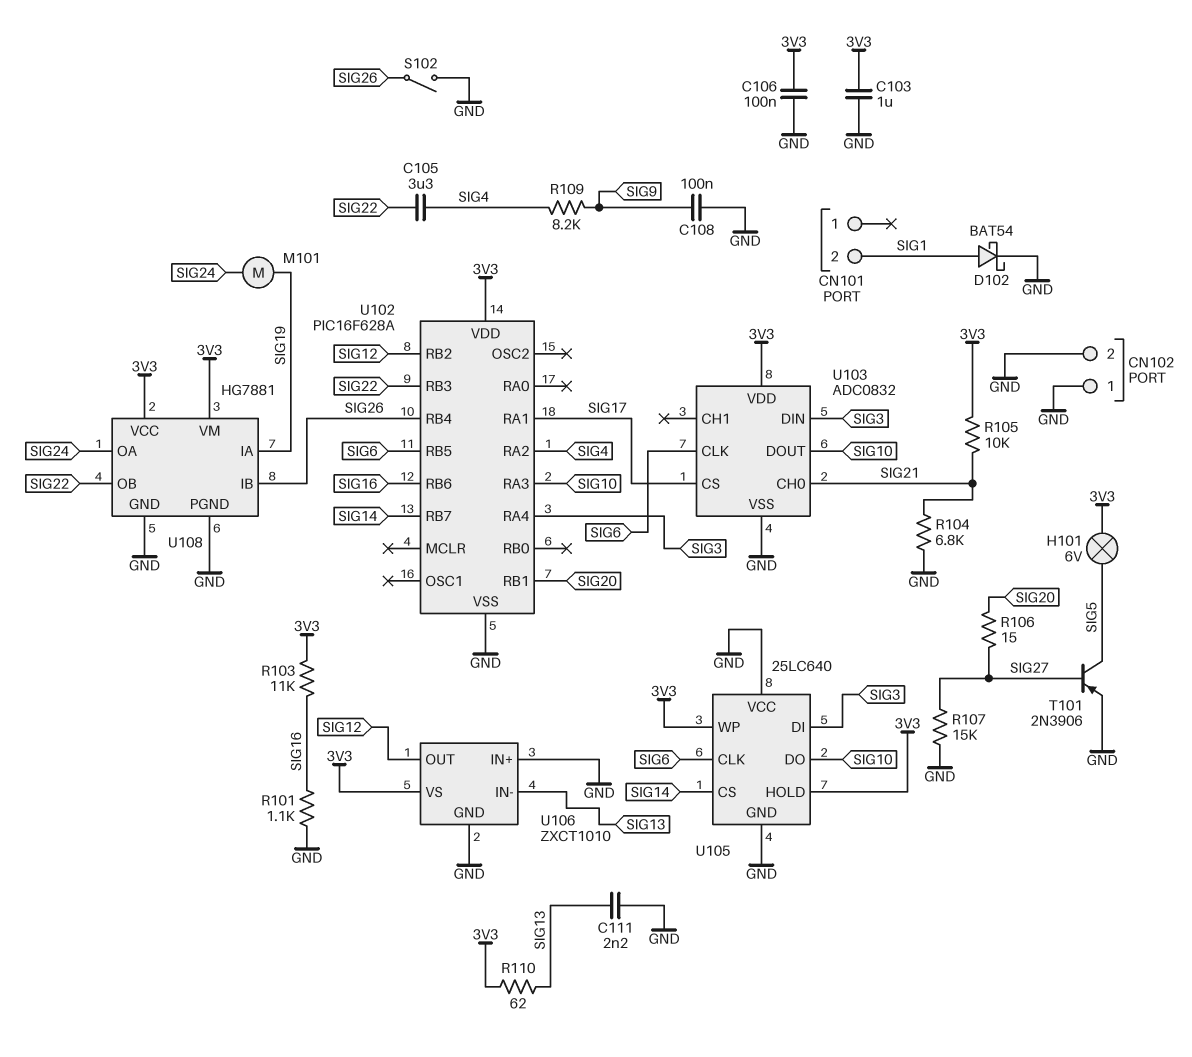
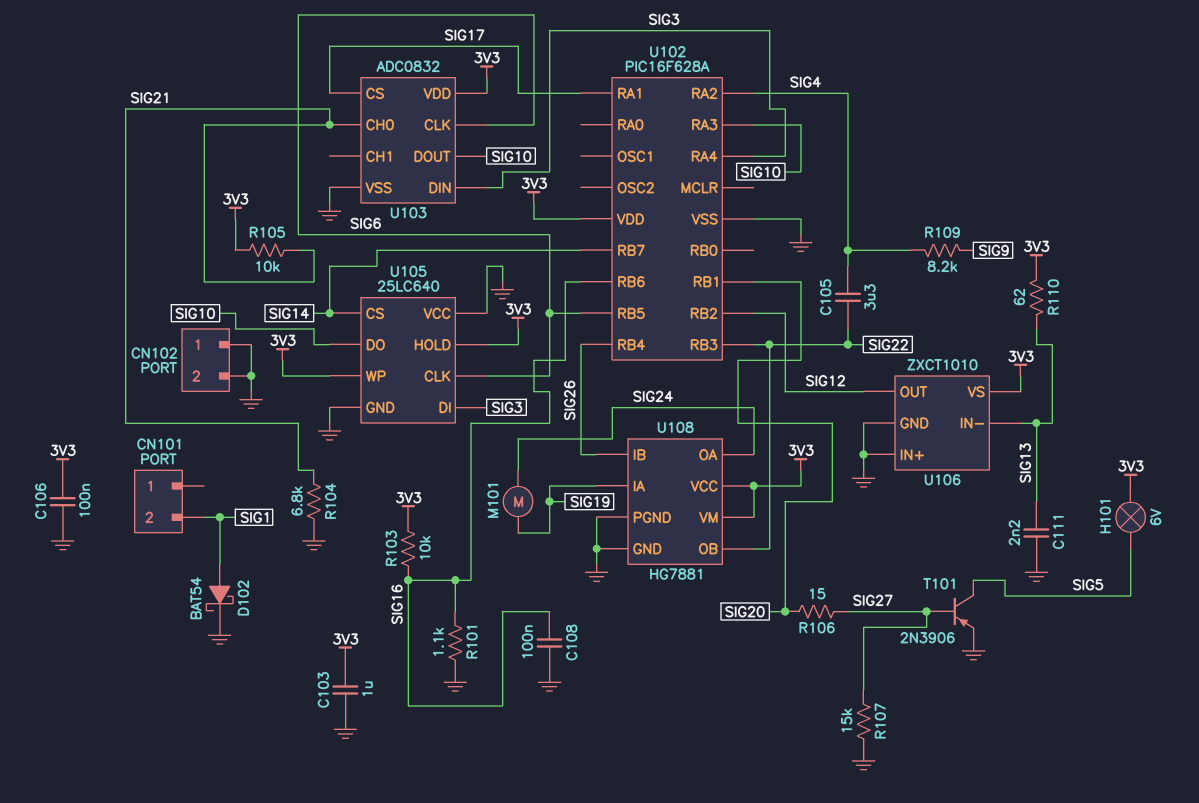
C108: 100nF (GND, SIG9) -> 100nF (GND, SIG16)
R103: 11k (3V3, SIG16) -> 10k (3V3, SIG16)
S102: switch (GND, SIG26) -> none

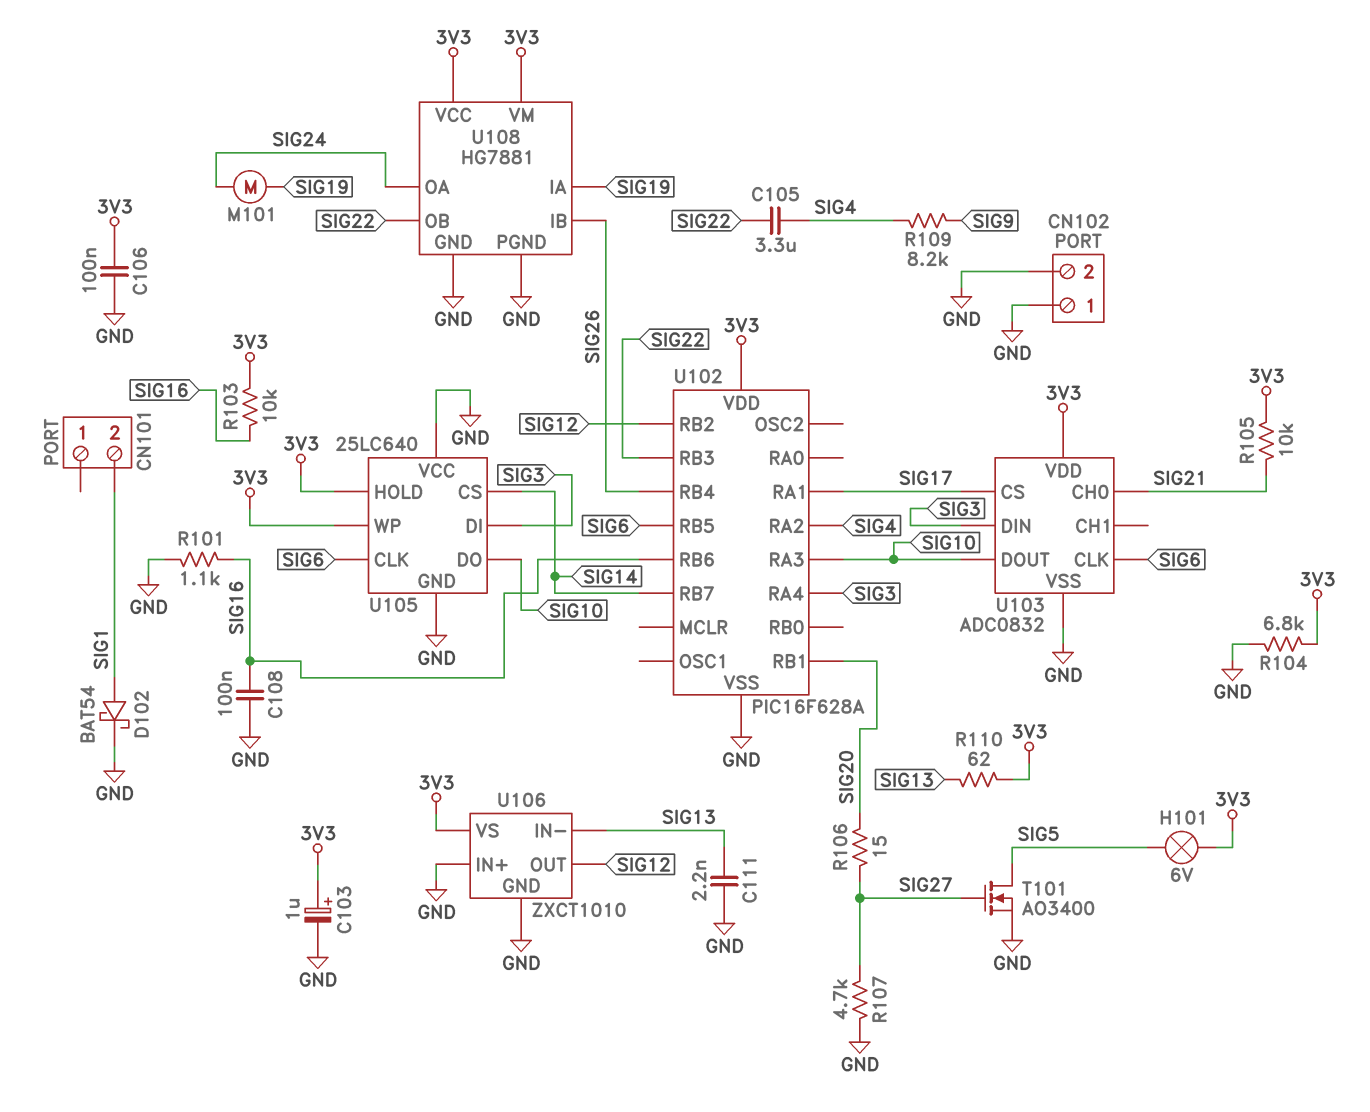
C103: 1uF (3V3, GND) -> 1uF (plus 3V3, minus GND)
R104: 6.8k (GND, SIG21) -> 6.8k (3V3, GND)
R107: 15k (GND, SIG27) -> 4.7k (GND, SIG27)
T101: PNP 2N3906 (B SIG27, C SIG5, E GND) -> NMOS AO3400 (G SIG27, D SIG5, S GND)

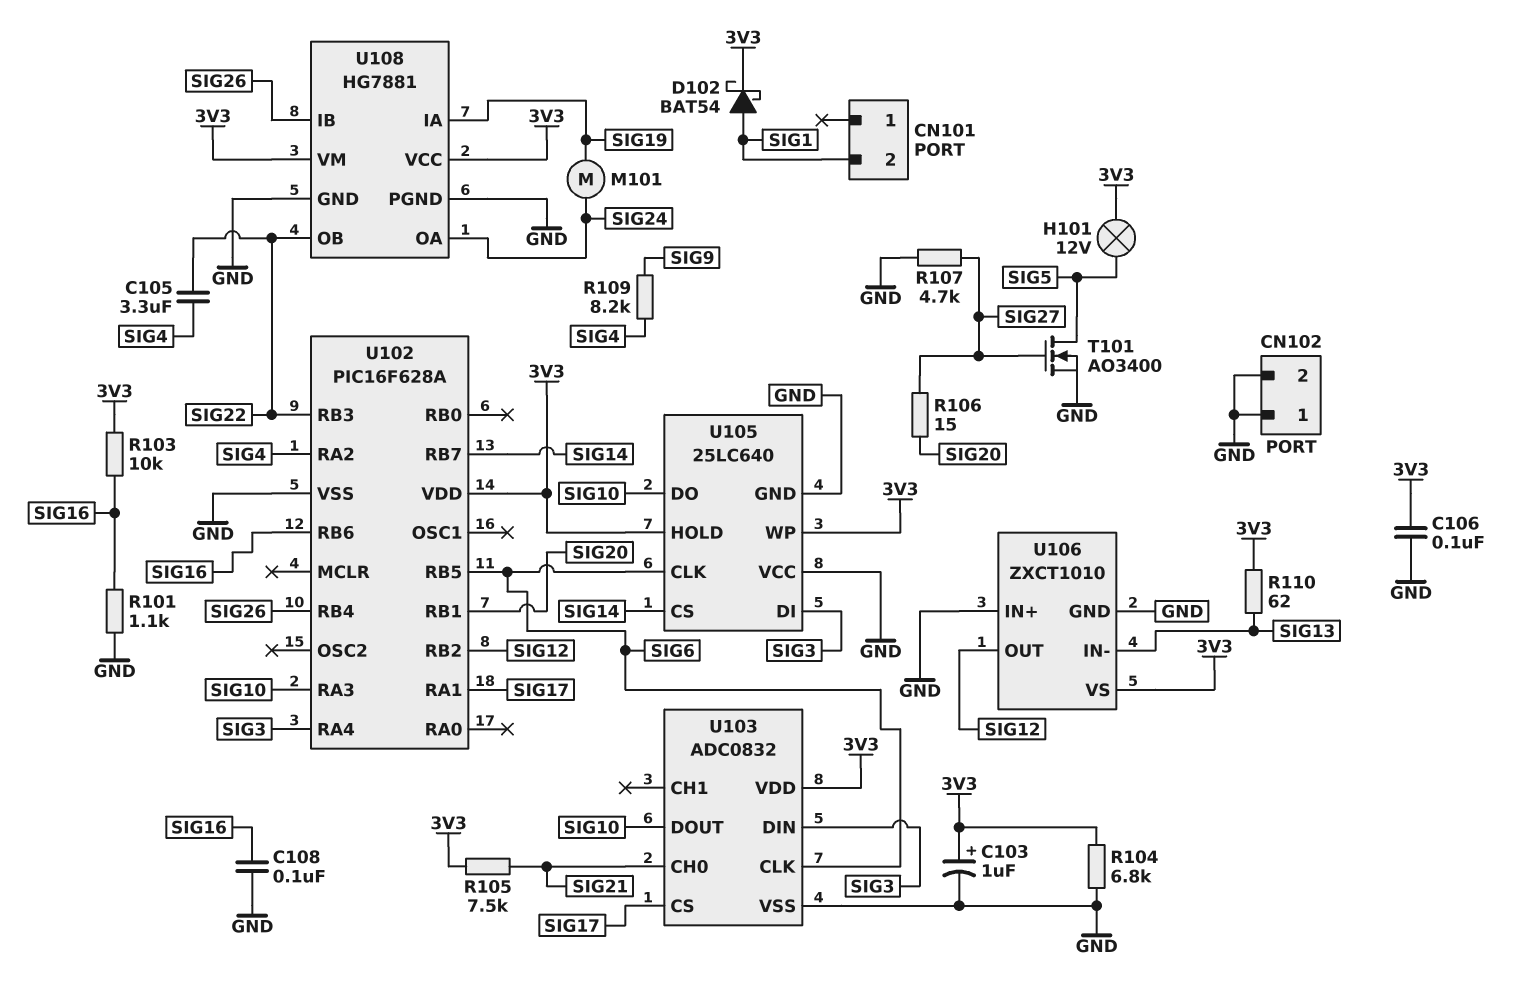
C111: 2.2nF (GND, SIG13) -> none
D102: schottky BAT54 (A SIG1, K GND) -> schottky BAT54 (A SIG1, K 3V3)
H101: lamp 6V (3V3, SIG5) -> lamp 12V (3V3, SIG5)
R105: 10k (3V3, SIG21) -> 7.5k (3V3, SIG21)

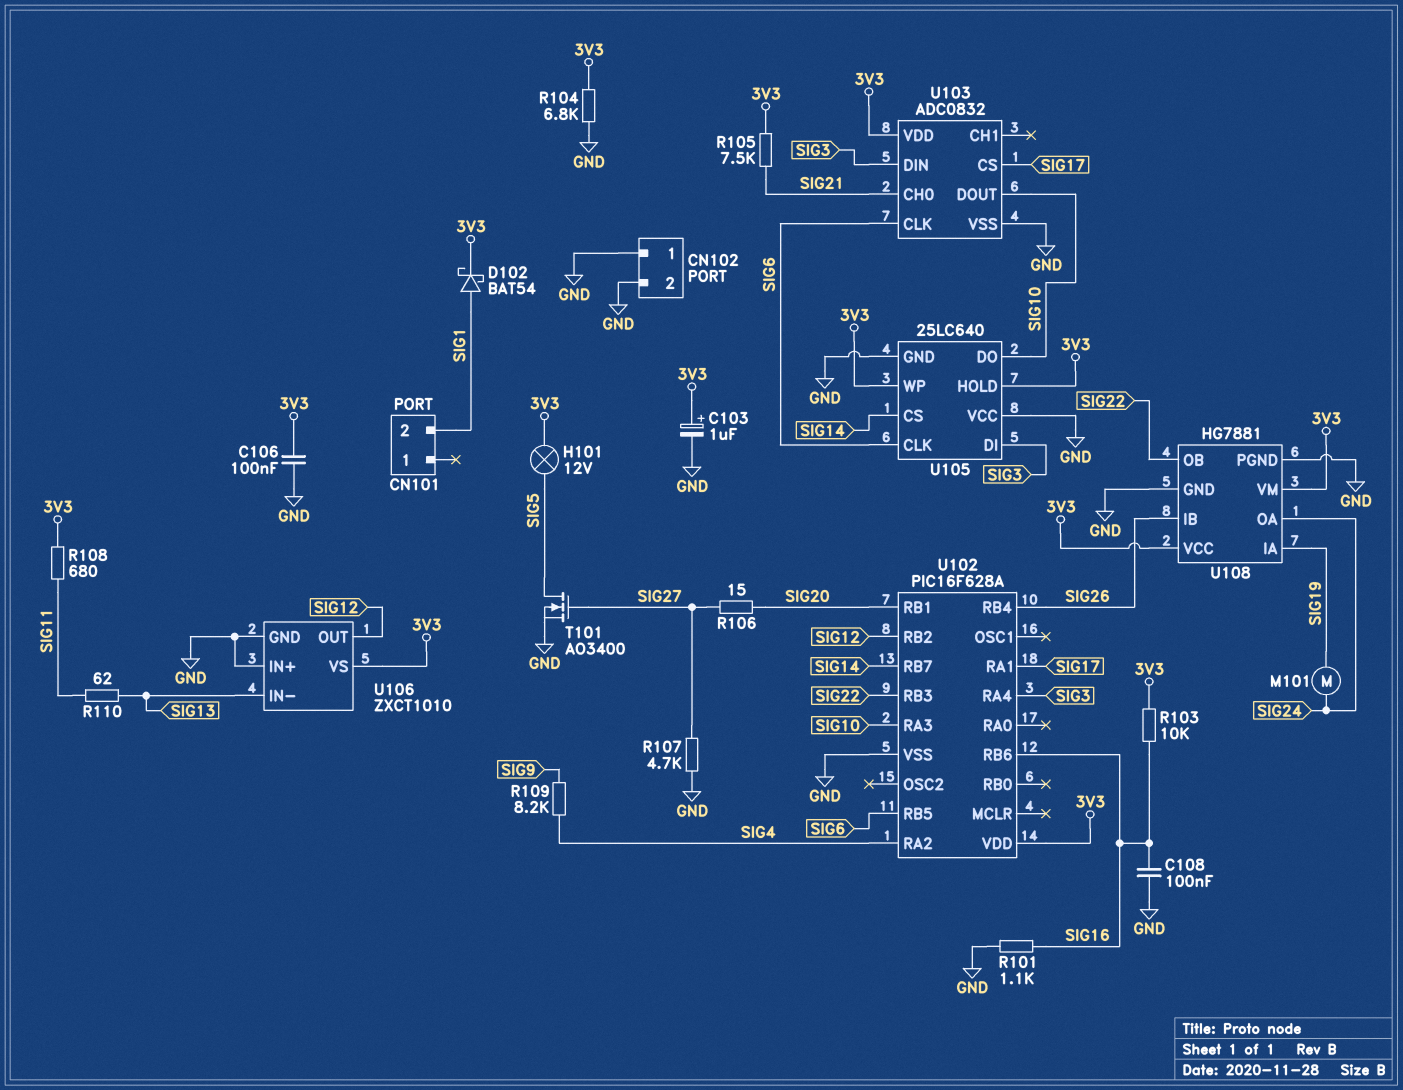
C105: 3.3uF (SIG4, SIG22) -> none
R108: none -> 680 (3V3, SIG11)
R110: 62 (3V3, SIG13) -> 62 (SIG11, SIG13)

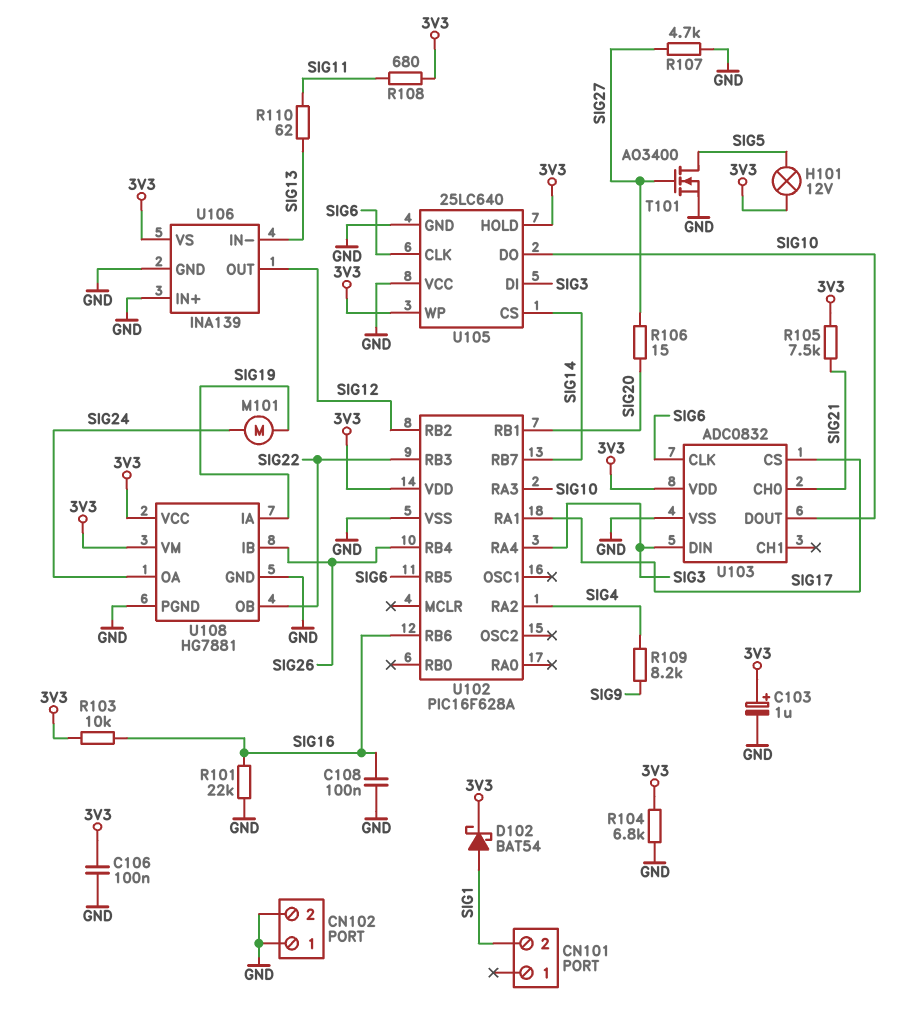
R101: 1.1k (GND, SIG16) -> 22k (GND, SIG16)
U106: ZXCT1010 -> INA139

